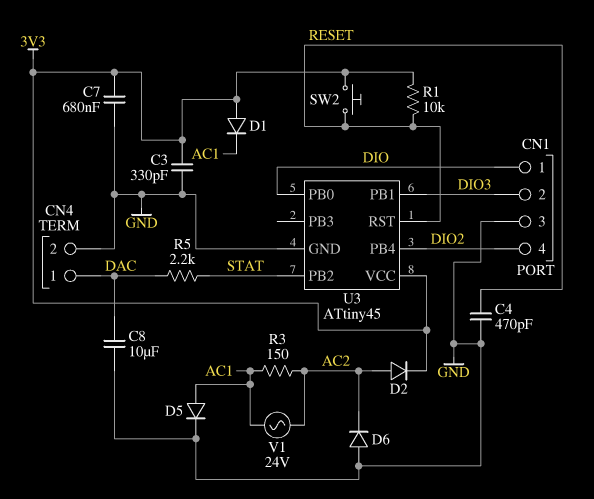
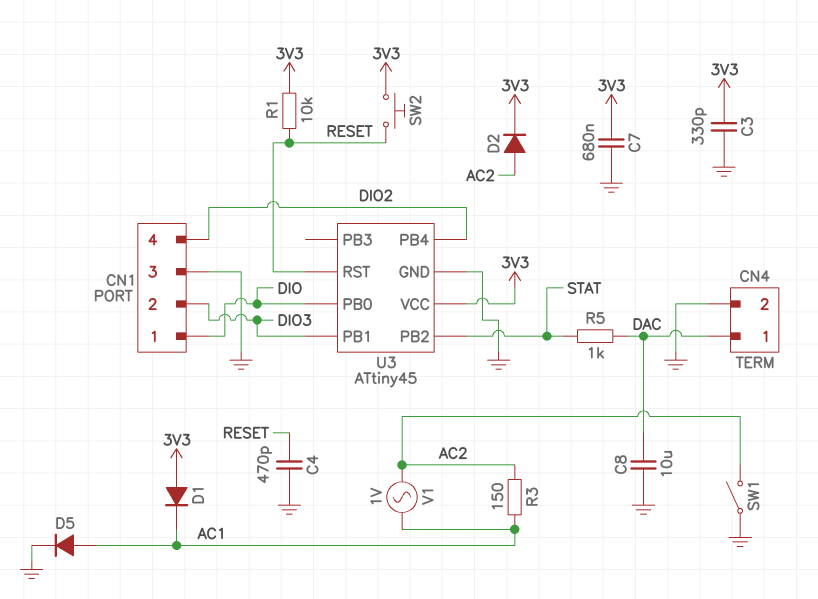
D6: diode (A GND, K AC2) -> none
R5: 2.2k (DAC, STAT) -> 1k (DAC, STAT)
SW1: none -> switch (AC2, GND)
V1: AC 24V (AC1, AC2) -> AC 1V (AC1, AC2)

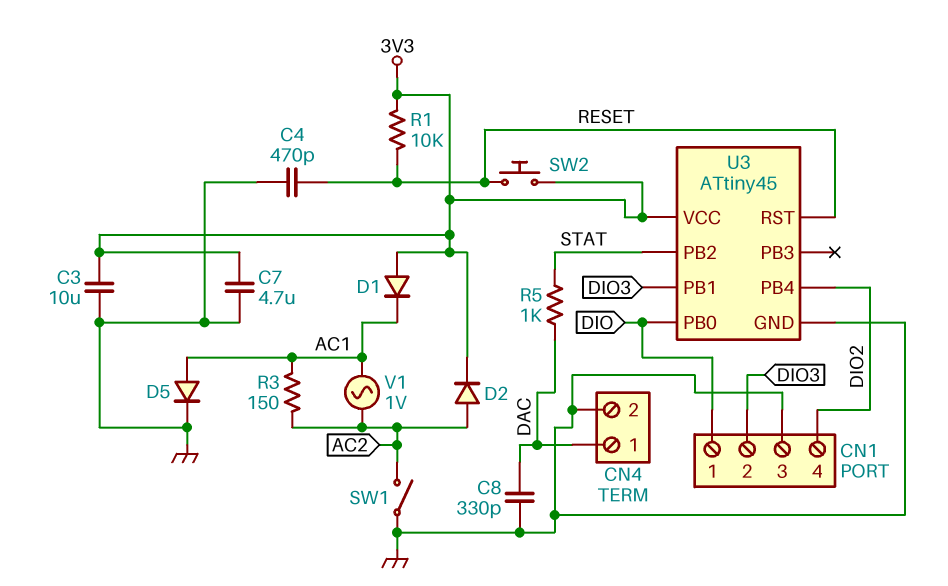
C3: 330pF (3V3, GND) -> 10uF (3V3, GND)
C7: 680nF (3V3, GND) -> 4.7uF (3V3, GND)
C8: 10uF (DAC, GND) -> 330pF (DAC, GND)

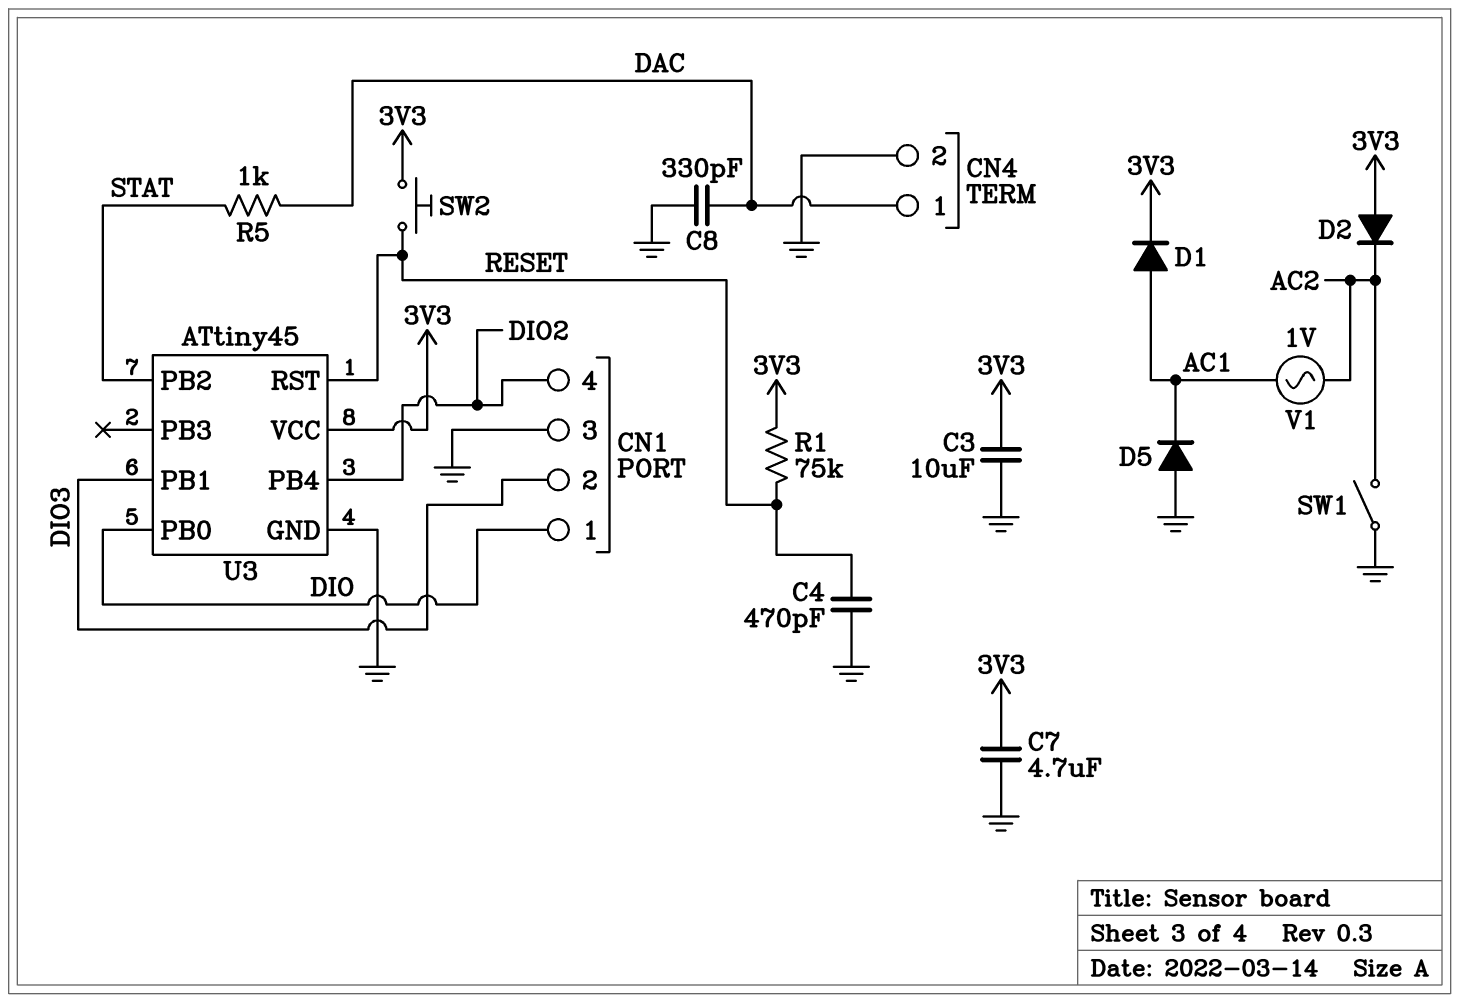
D1: diode (A 3V3, K AC1) -> diode (A AC1, K 3V3)
D2: diode (A AC2, K 3V3) -> diode (A 3V3, K AC2)
D5: diode (A AC1, K GND) -> diode (A GND, K AC1)
R1: 10k (3V3, RESET) -> 75k (3V3, RESET)
R3: 150 (AC1, AC2) -> none

